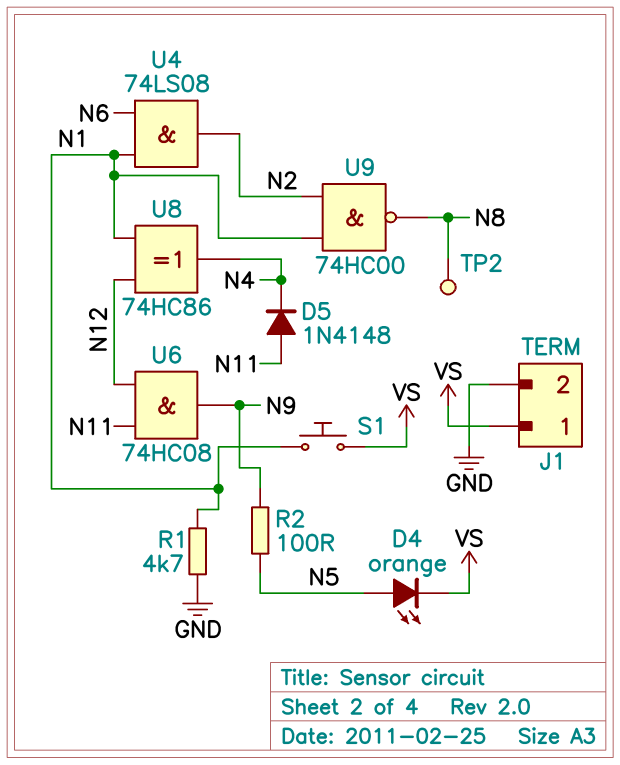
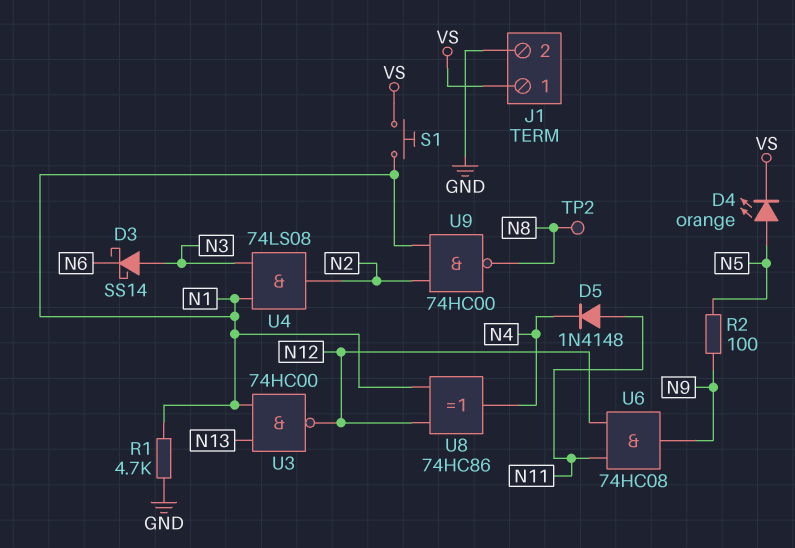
D3: none -> schottky SS14 (A N3, K N6)
U3: none -> NAND 74HC00 (in N1, in N13, out N12)
U4: AND 74LS08 (in N1, in N6, out N2) -> AND 74LS08 (in N1, in N3, out N2)

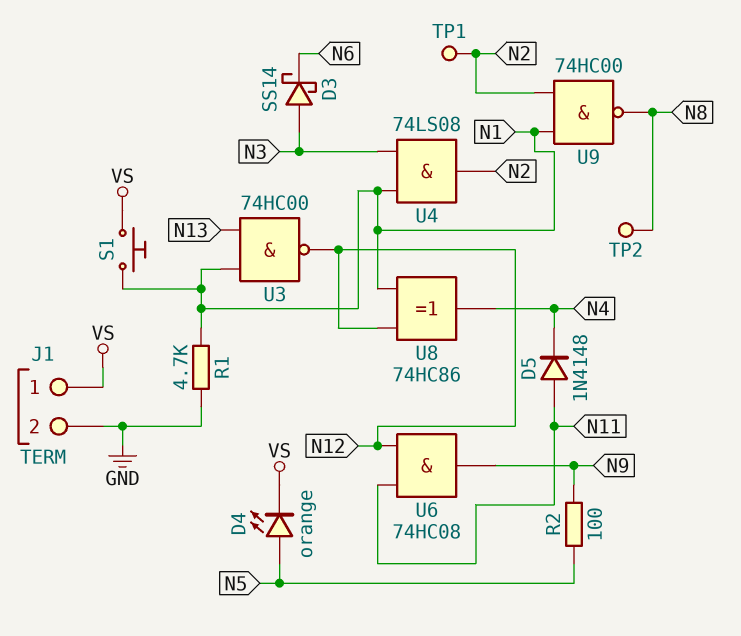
TP1: none -> test point (N2)

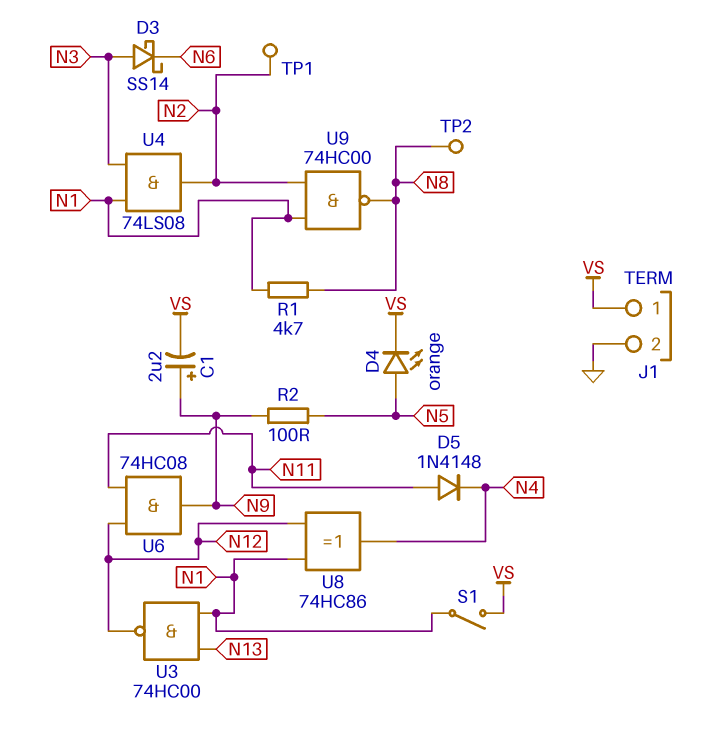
C1: none -> 2.2uF (plus N9, minus VS)
R1: 4.7k (GND, N1) -> 4.7k (N1, N8)
S1: button (N1, VS) -> switch (N1, VS)

